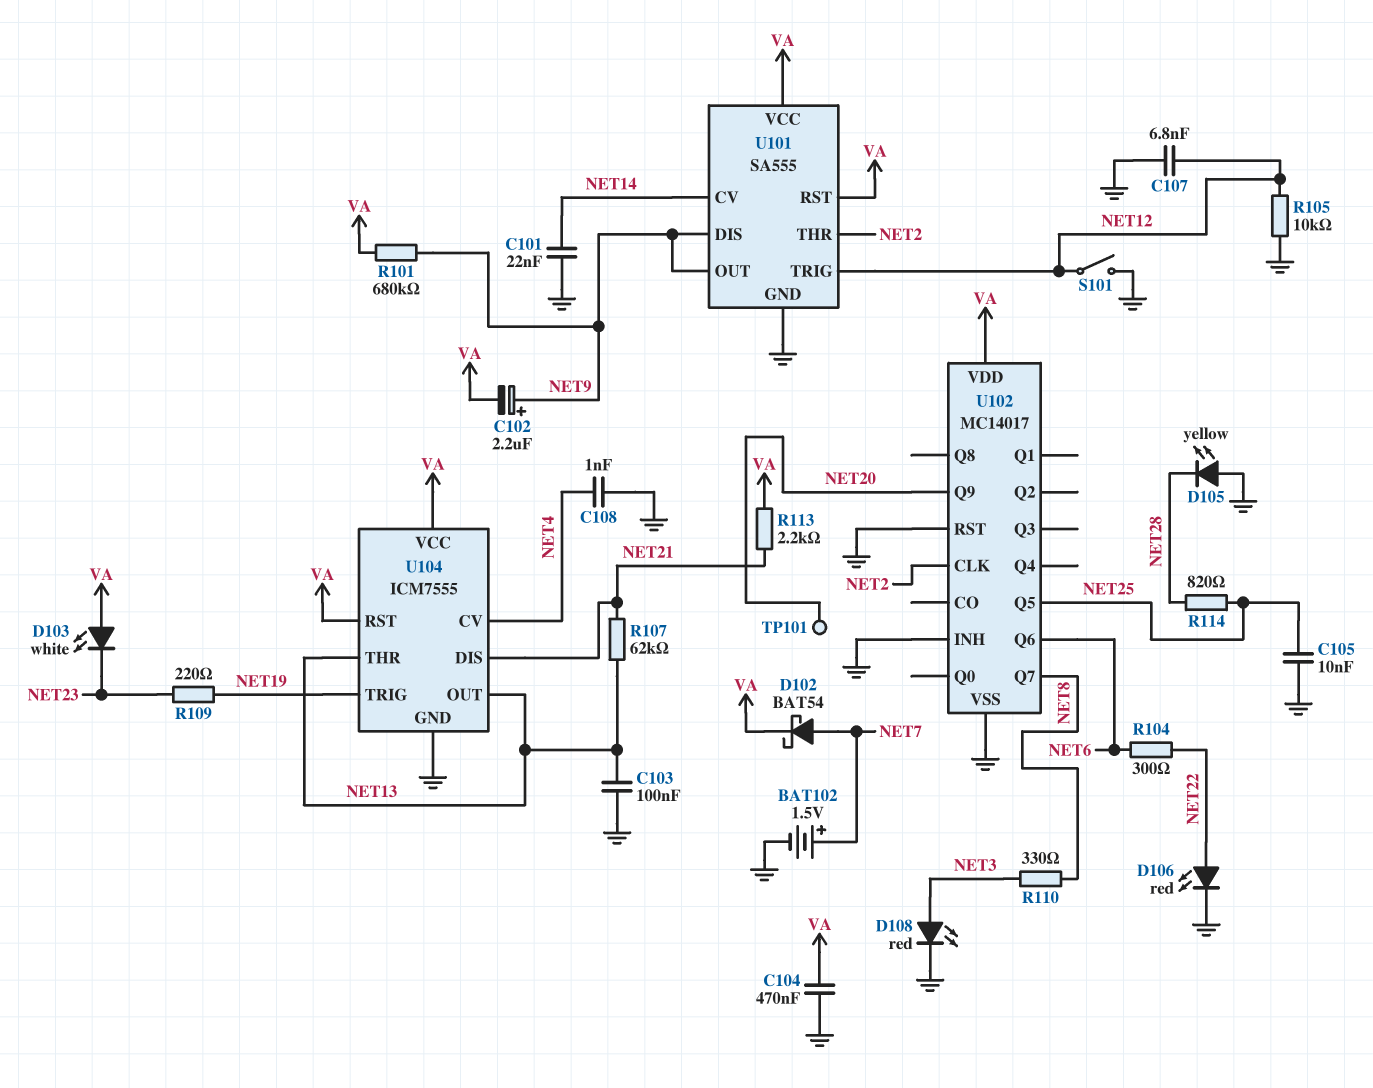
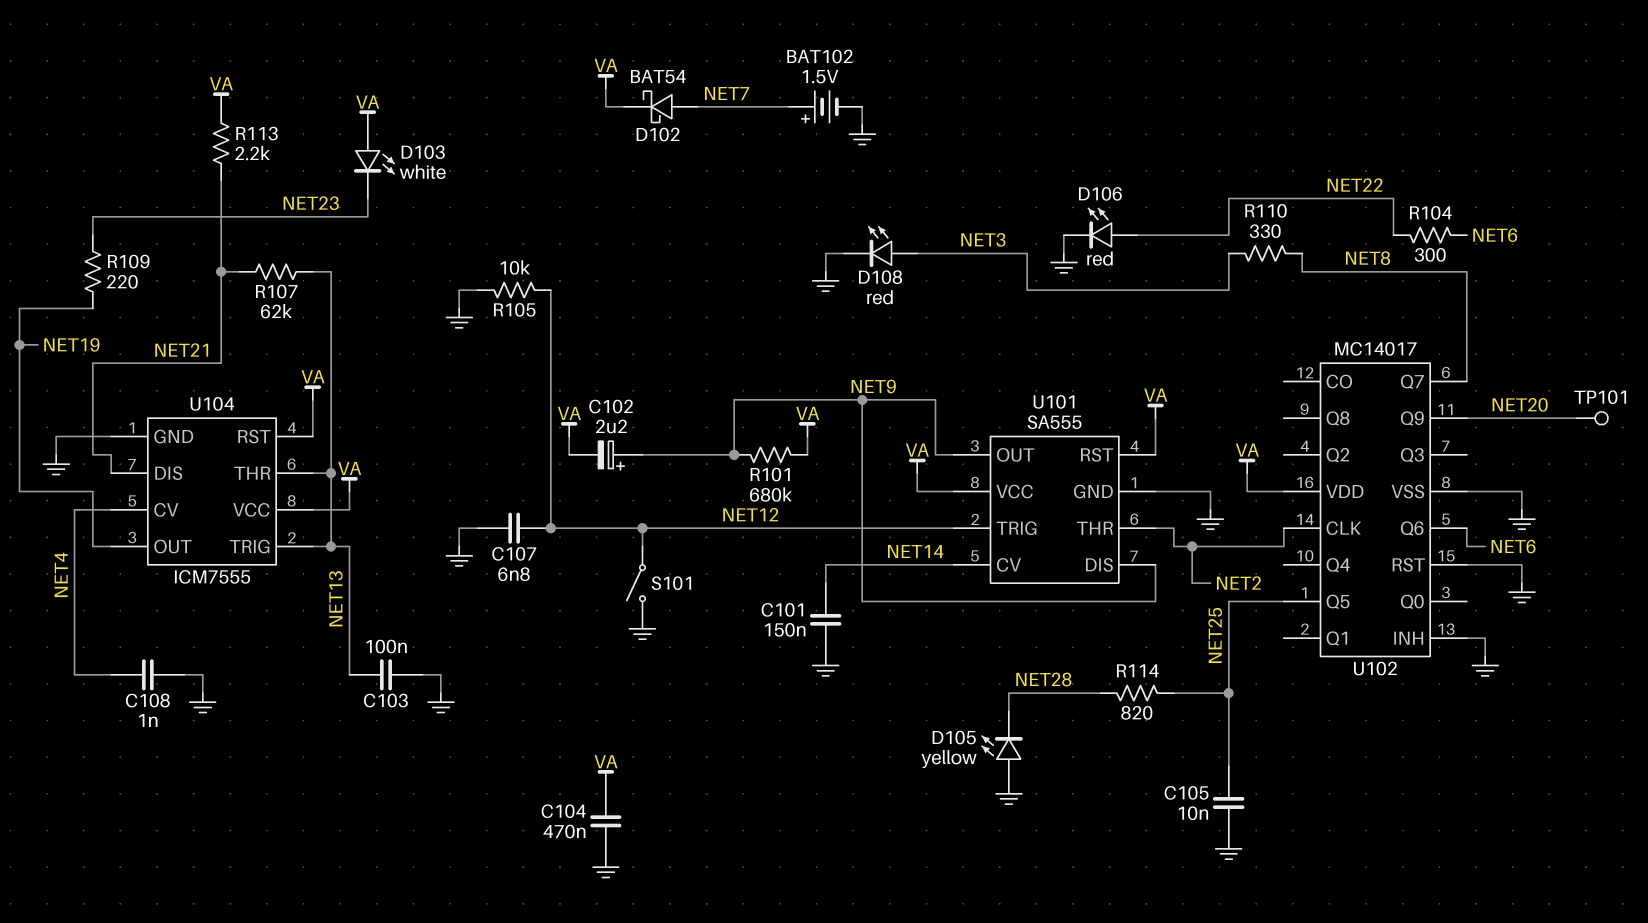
C101: 22nF (GND, NET14) -> 150nF (GND, NET14)
U104 pin OUT: NET13 -> NET19
U104 pin TRIG: NET19 -> NET13

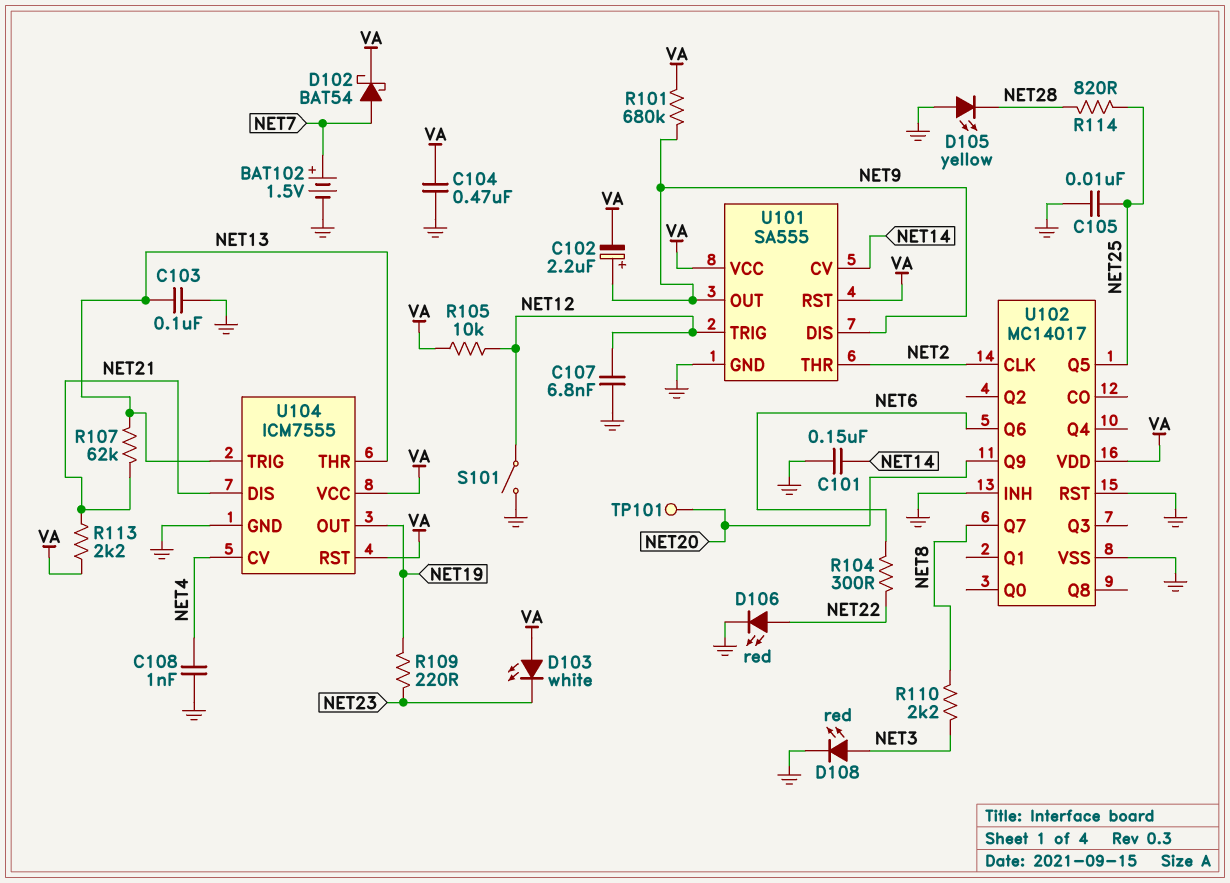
R105: 10k (GND, NET12) -> 10k (NET12, VA)
R110: 330 (NET3, NET8) -> 2.2k (NET3, NET8)

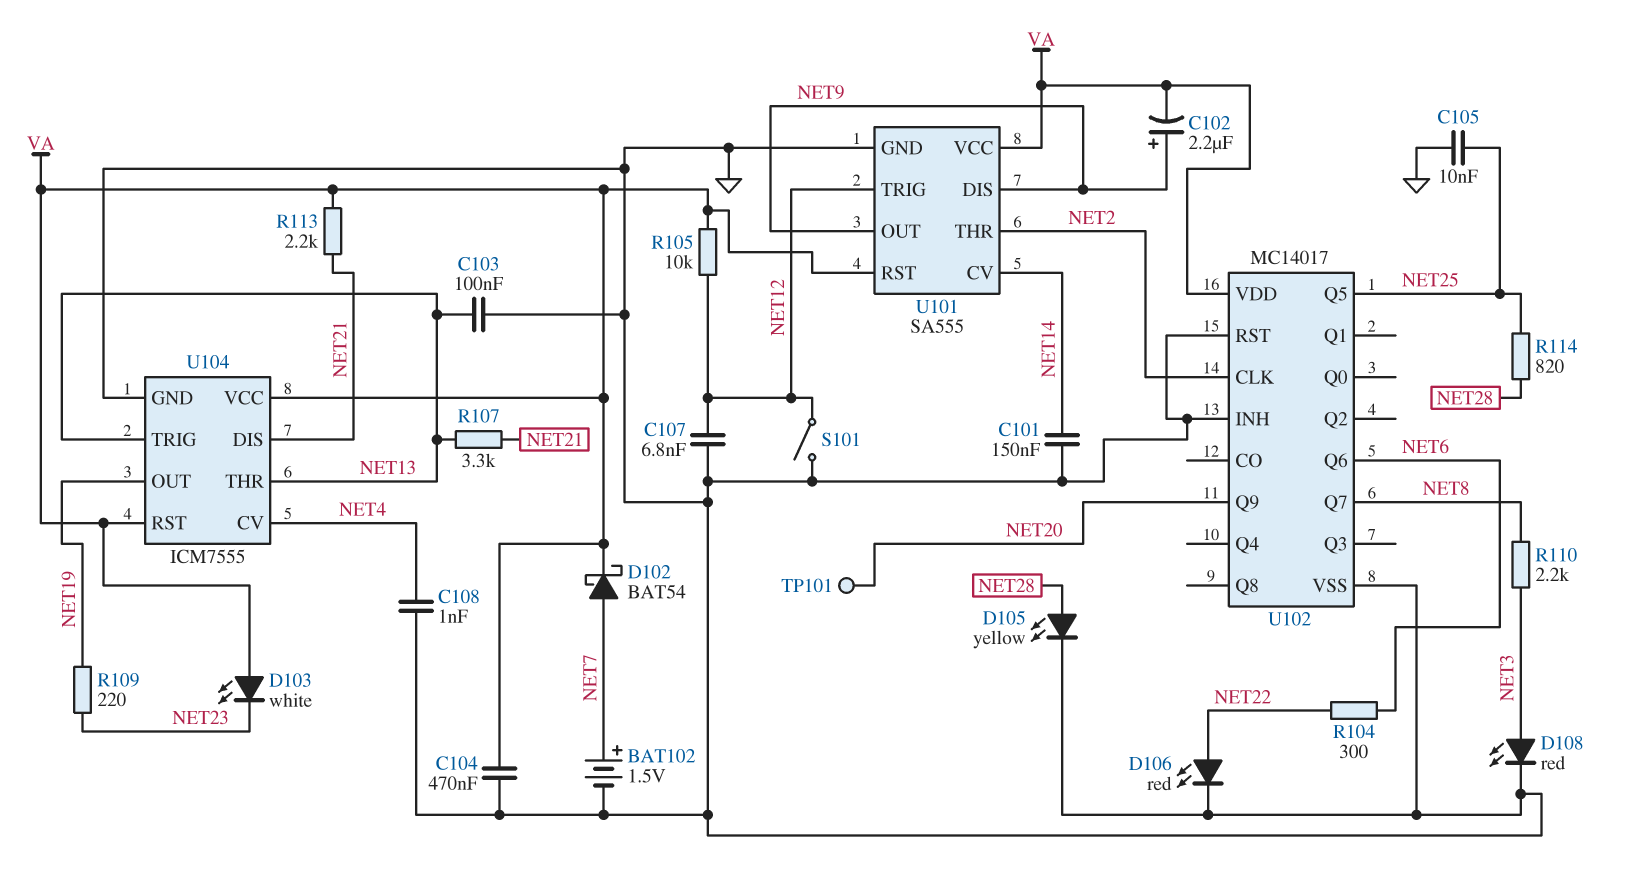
D105: LED yellow (A GND, K NET28) -> LED yellow (A NET28, K GND)
R101: 680k (NET9, VA) -> none
R107: 62k (NET13, NET21) -> 3.3k (NET13, NET21)

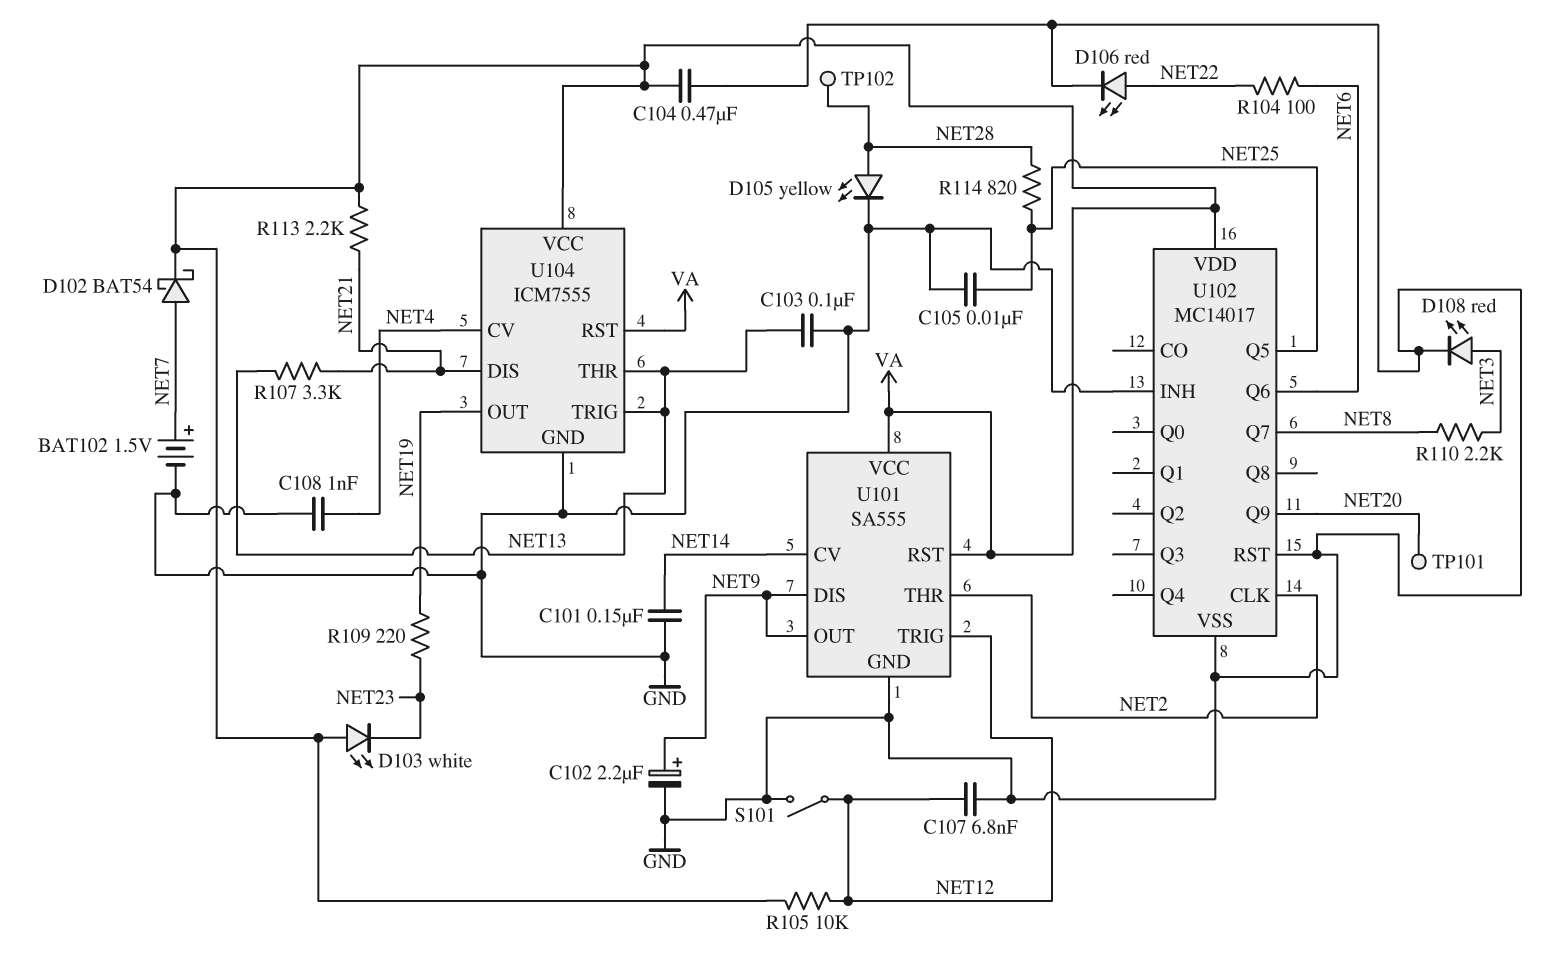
C102: 2.2uF (plus NET9, minus VA) -> 2.2uF (plus NET9, minus GND)
R104: 300 (NET6, NET22) -> 100 (NET6, NET22)
TP102: none -> test point (NET28)

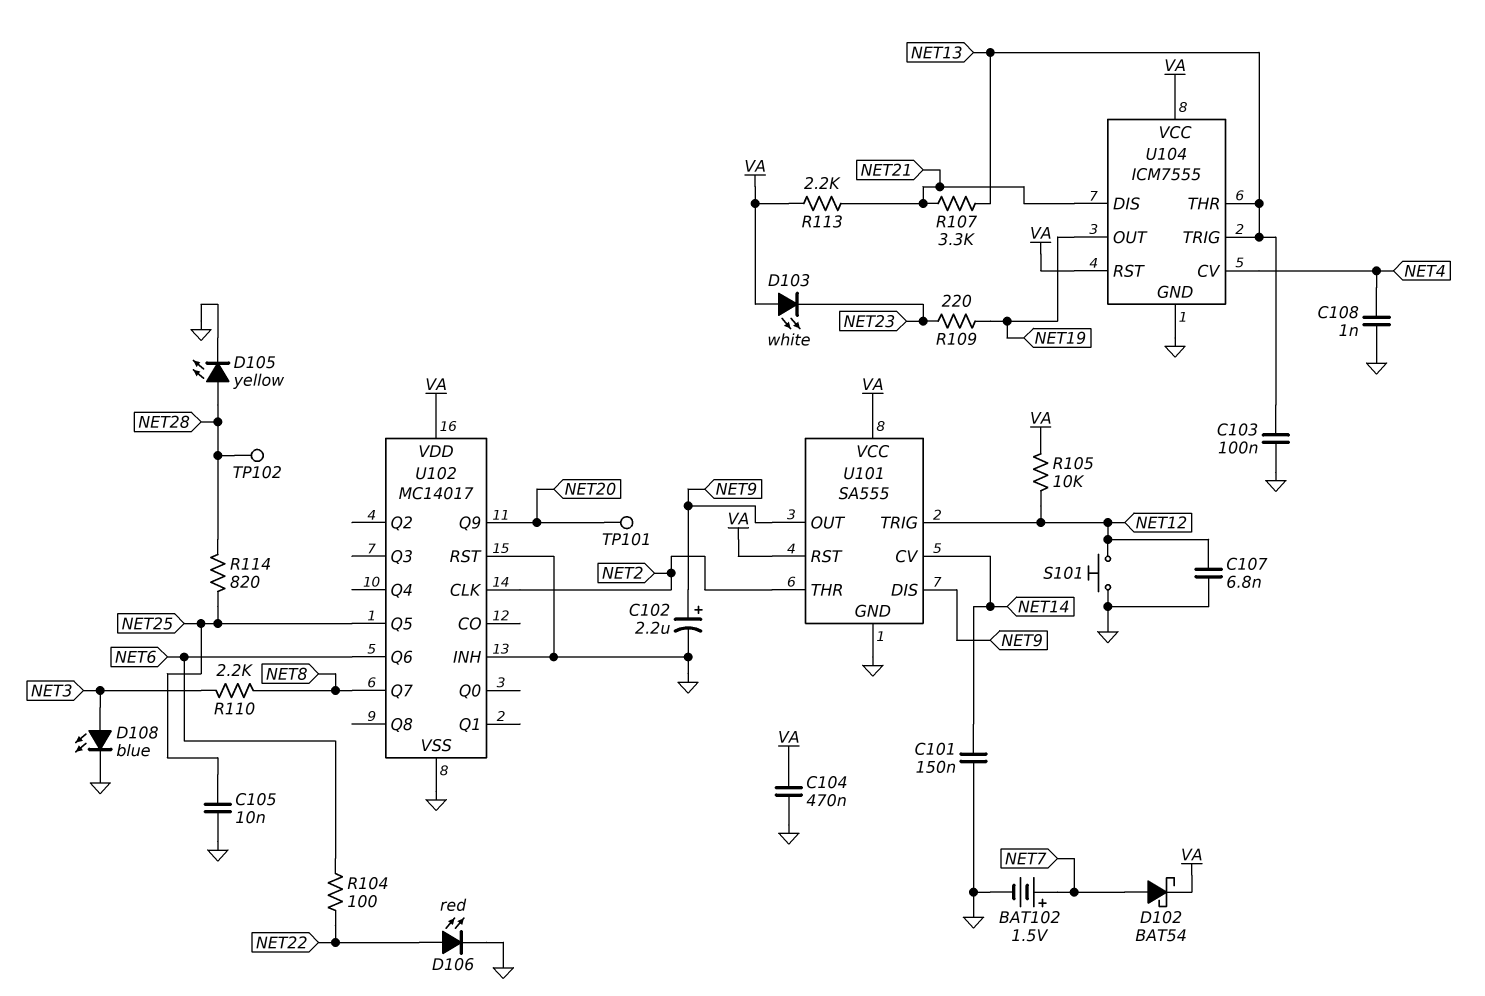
D108: LED red (A NET3, K GND) -> LED blue (A NET3, K GND)
S101: switch (GND, NET12) -> button (GND, NET12)

